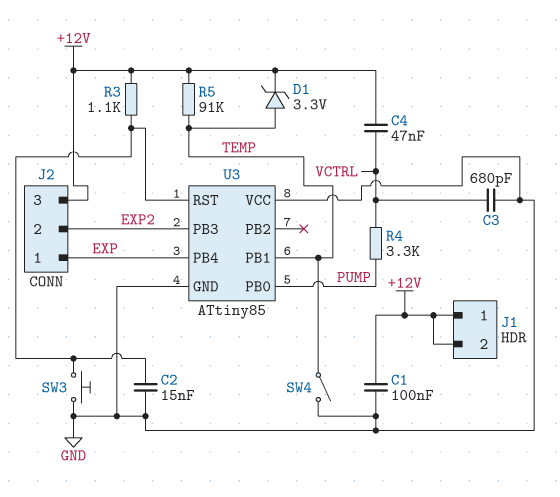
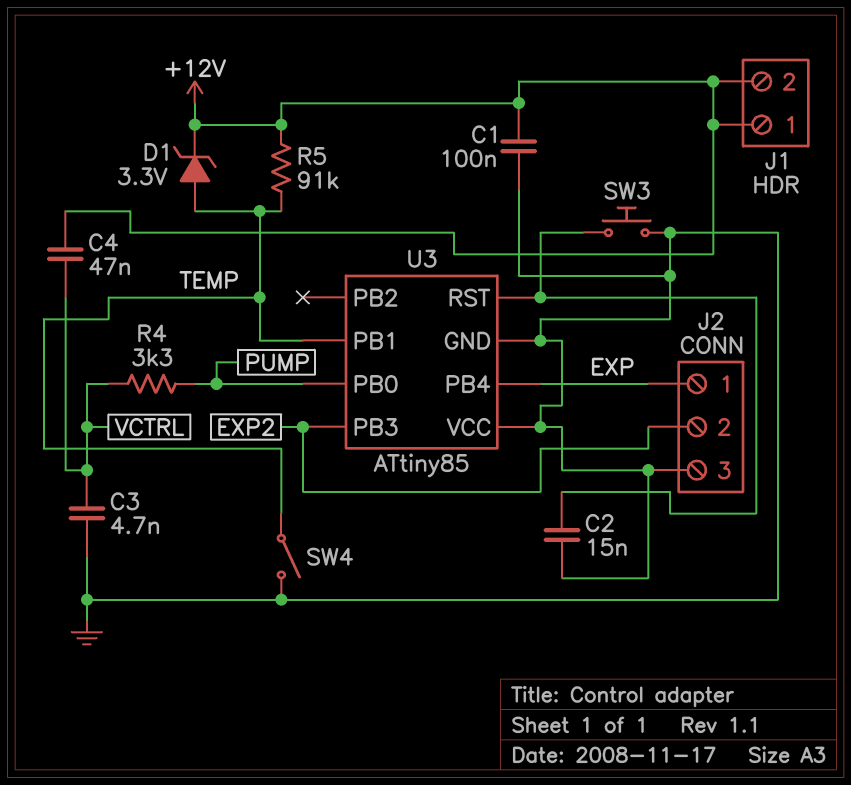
C3: 680pF (GND, VCTRL) -> 4.7nF (GND, VCTRL)
J2 pin 3: +12V -> GND
R3: 1.1k (+12V, U3/RST) -> none

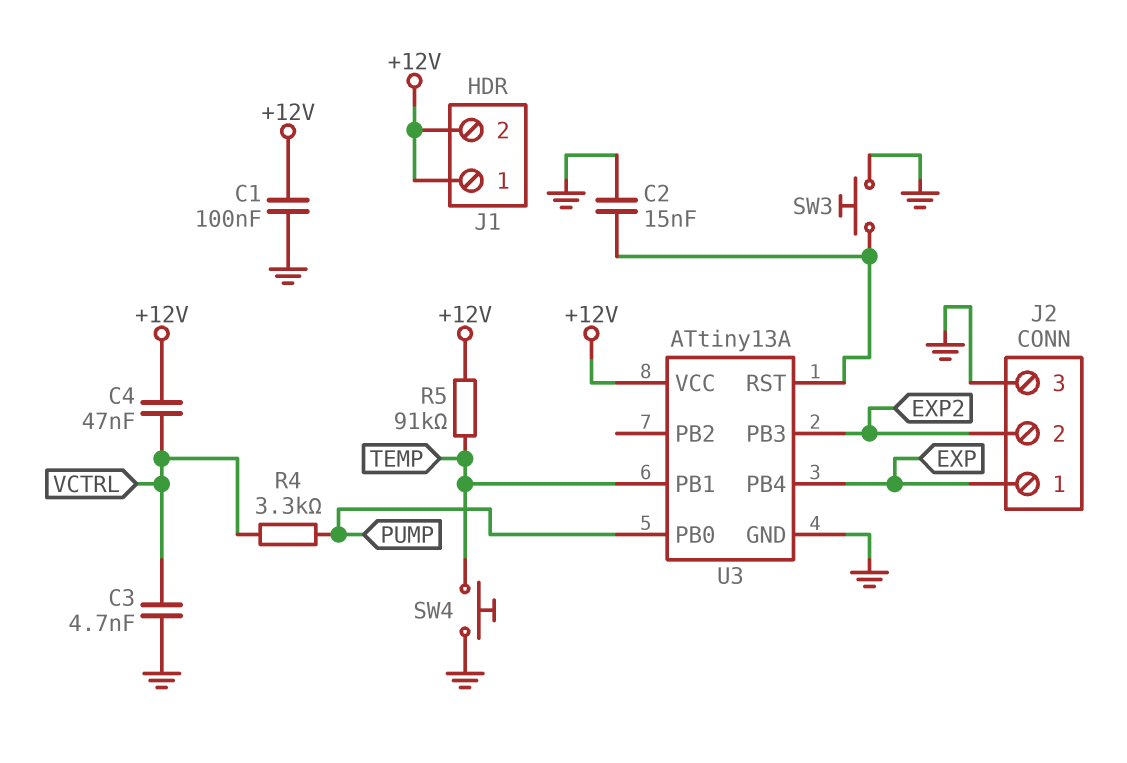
D1: zener 3.3V (A TEMP, K +12V) -> none
SW4: switch (GND, TEMP) -> button (GND, TEMP)
U3: ATtiny85 -> ATtiny13A
U3 pin VCC: GND -> +12V

